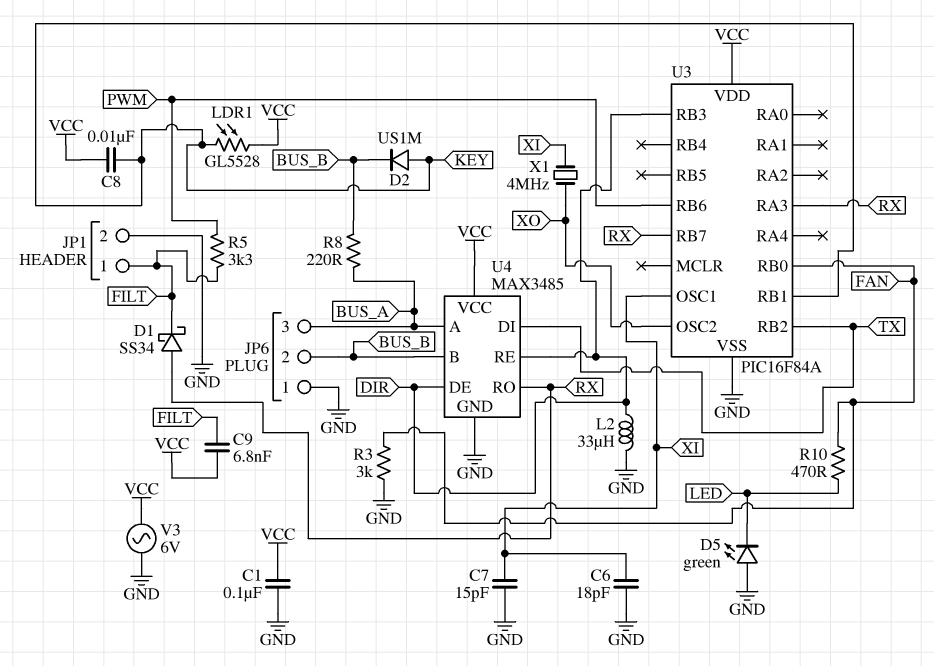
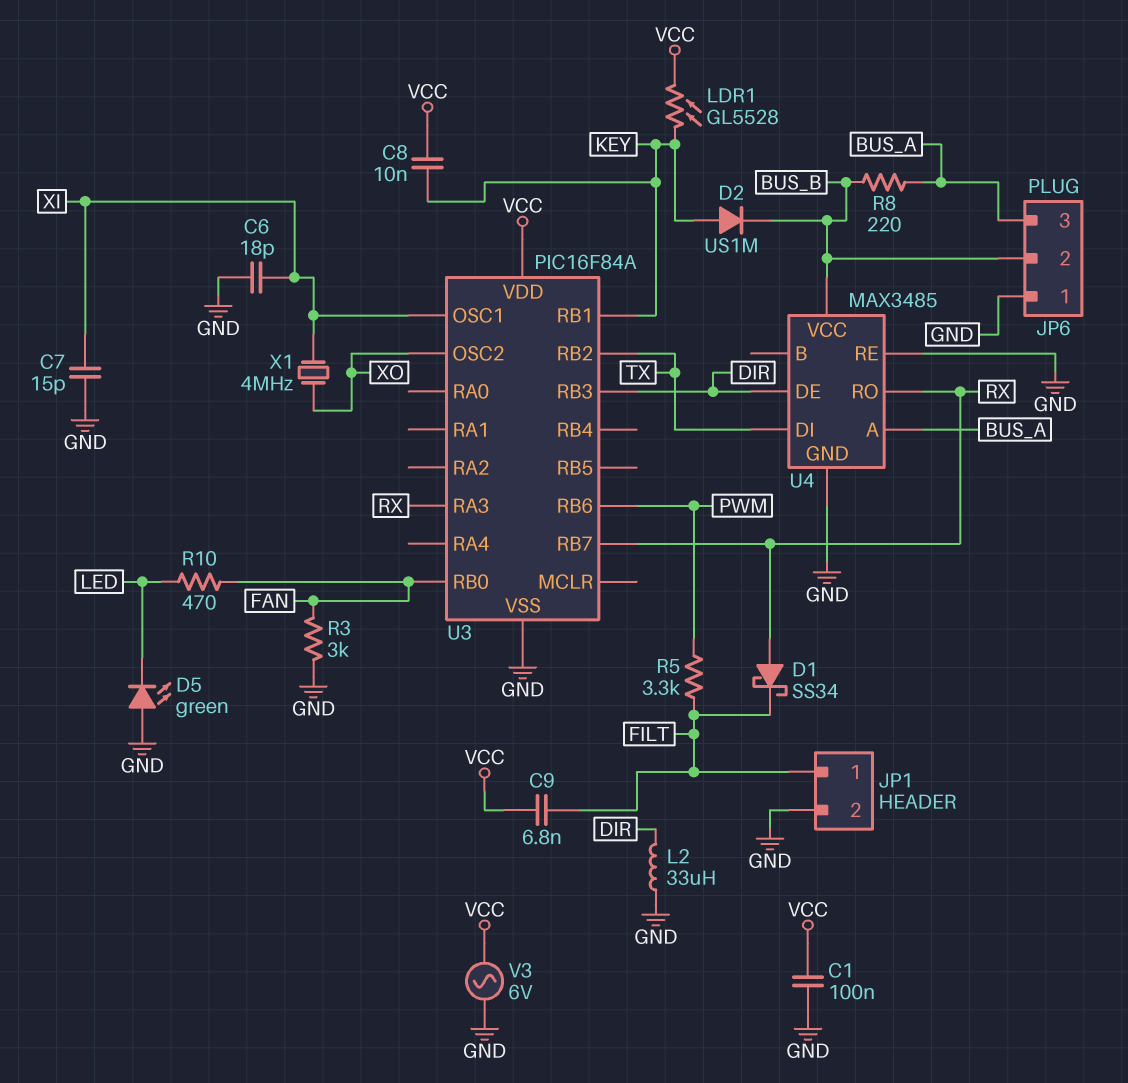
U4 pin B: BUS_B -> none
U4 pin RE: DIR -> GND
U4 pin VCC: VCC -> BUS_B

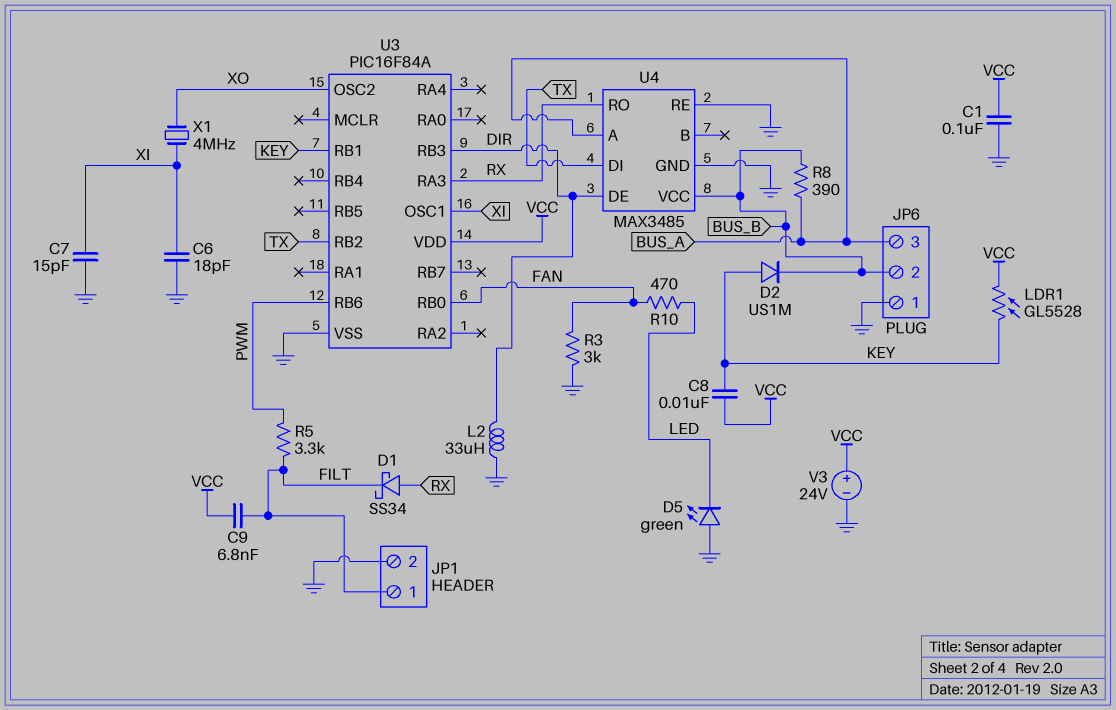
R8: 220 (BUS_A, BUS_B) -> 390 (BUS_A, BUS_B)
U3 pin RB7: RX -> none
V3: AC 6V (GND, VCC) -> 24V (plus VCC, minus GND)

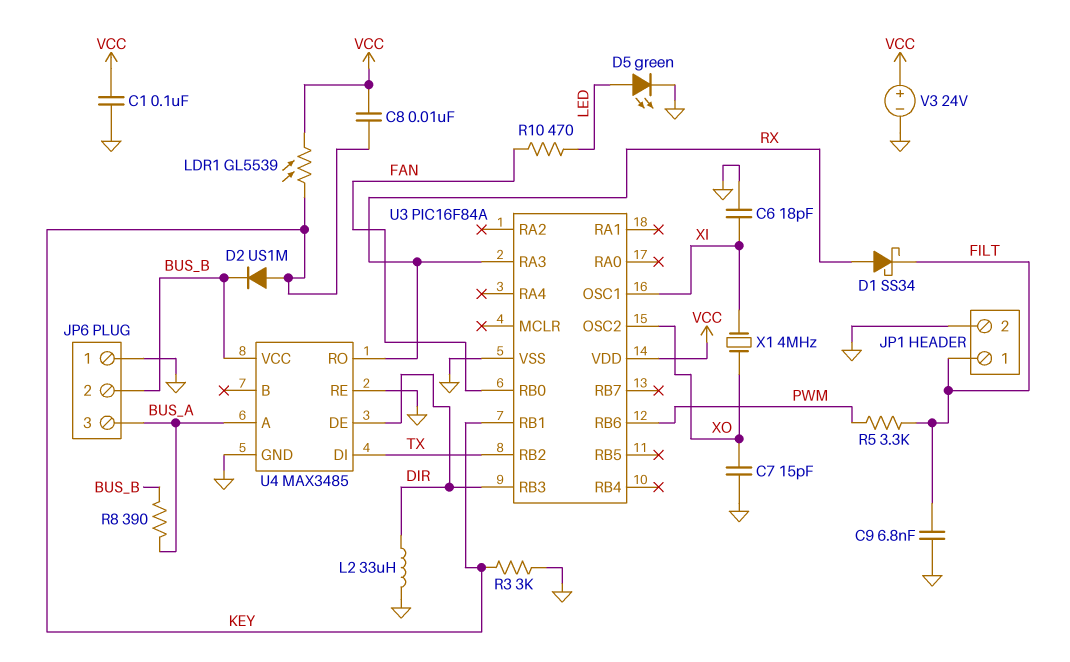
C7: 15pF (GND, XI) -> 15pF (GND, XO)
C9: 6.8nF (FILT, VCC) -> 6.8nF (FILT, GND)
D5: LED green (A GND, K LED) -> LED green (A LED, K GND)
LDR1: GL5528 (KEY, VCC) -> GL5539 (KEY, VCC)
R3: 3k (FAN, GND) -> 3k (GND, KEY)

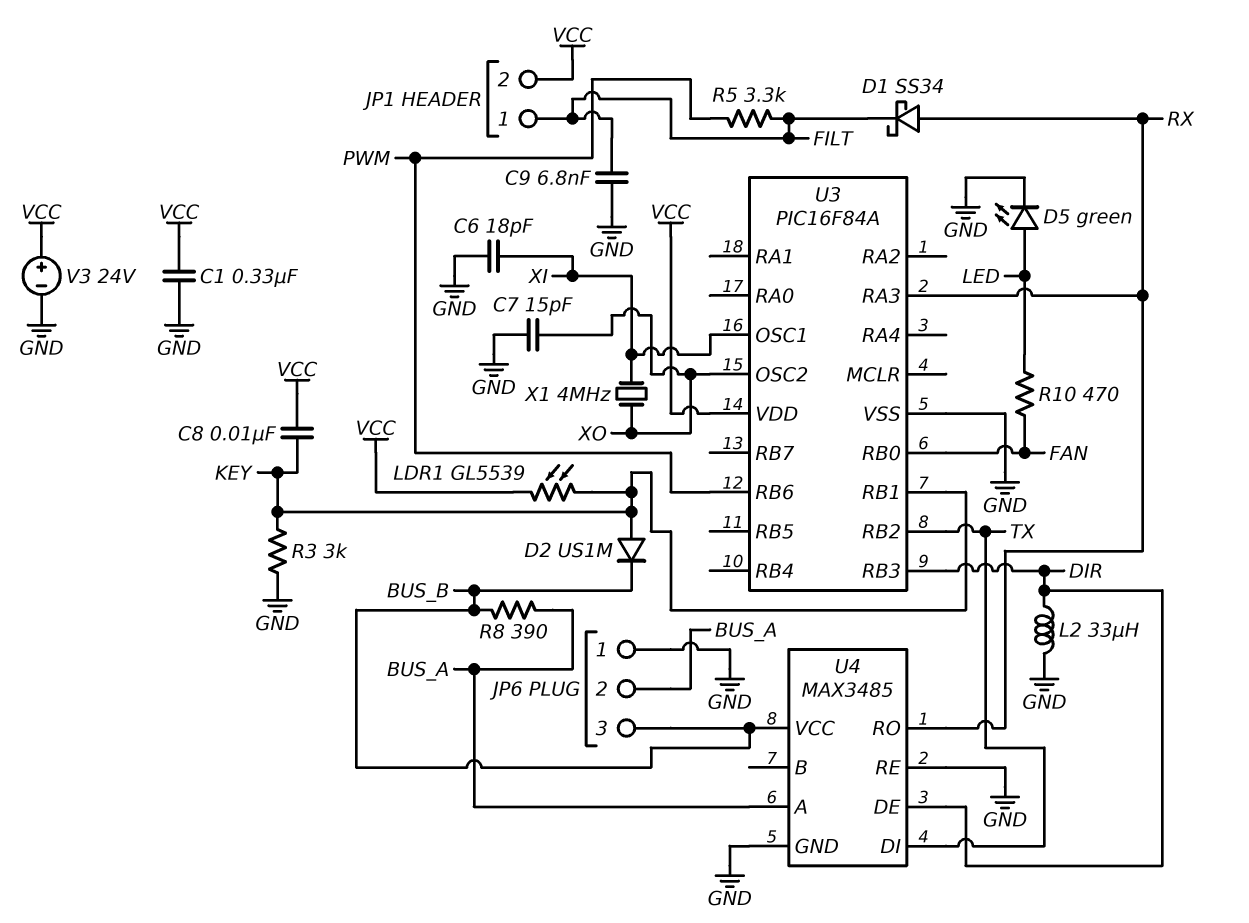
C1: 100nF (GND, VCC) -> 330nF (GND, VCC)
JP1 pin 2: GND -> VCC
JP6 pin 2: BUS_B -> BUS_A
JP6 pin 3: BUS_A -> BUS_B

